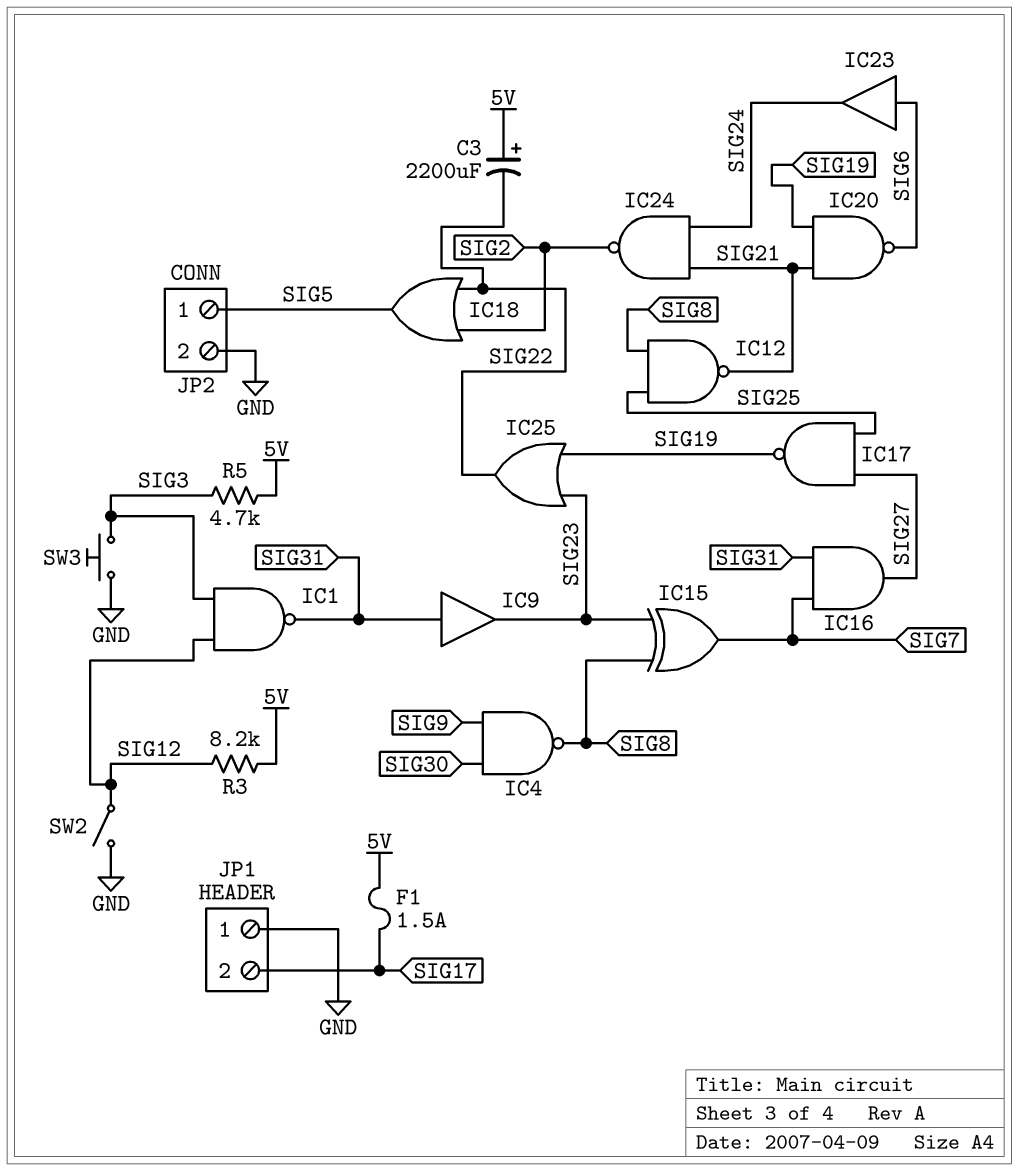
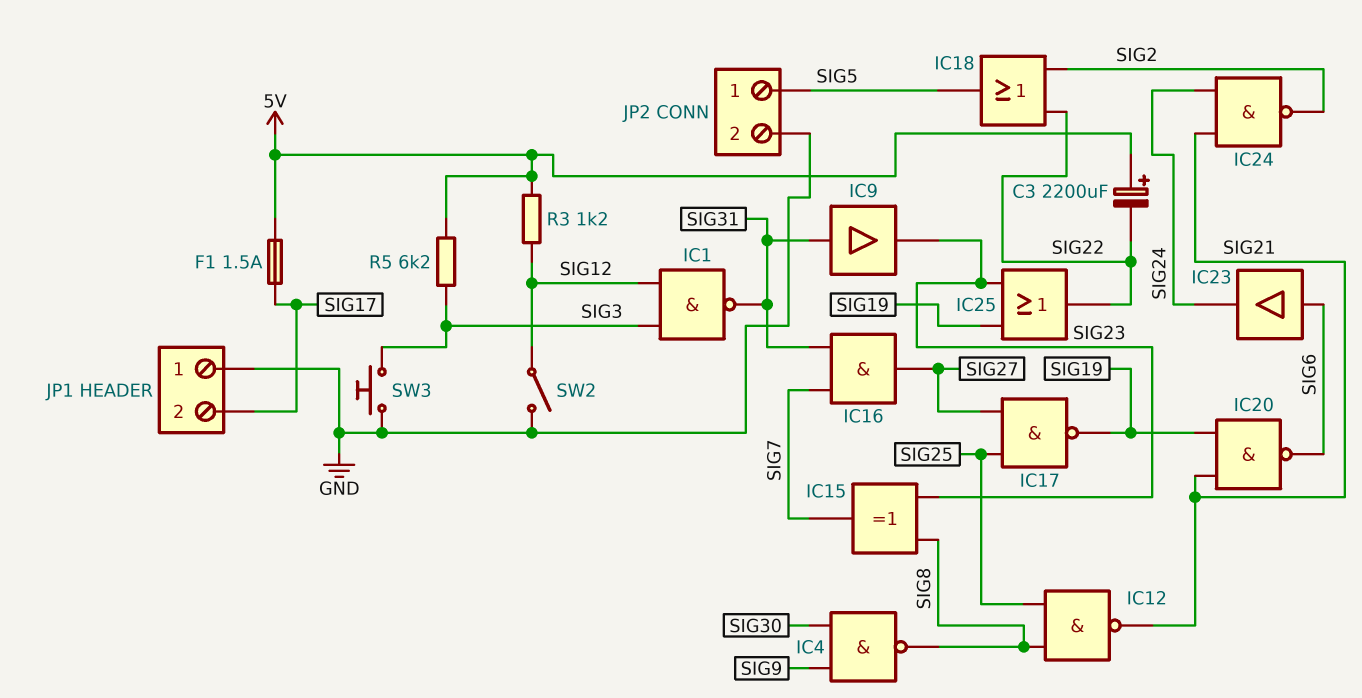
R3: 8.2k (5V, SIG12) -> 1.2k (5V, SIG12)
R5: 4.7k (5V, SIG3) -> 6.2k (5V, SIG3)

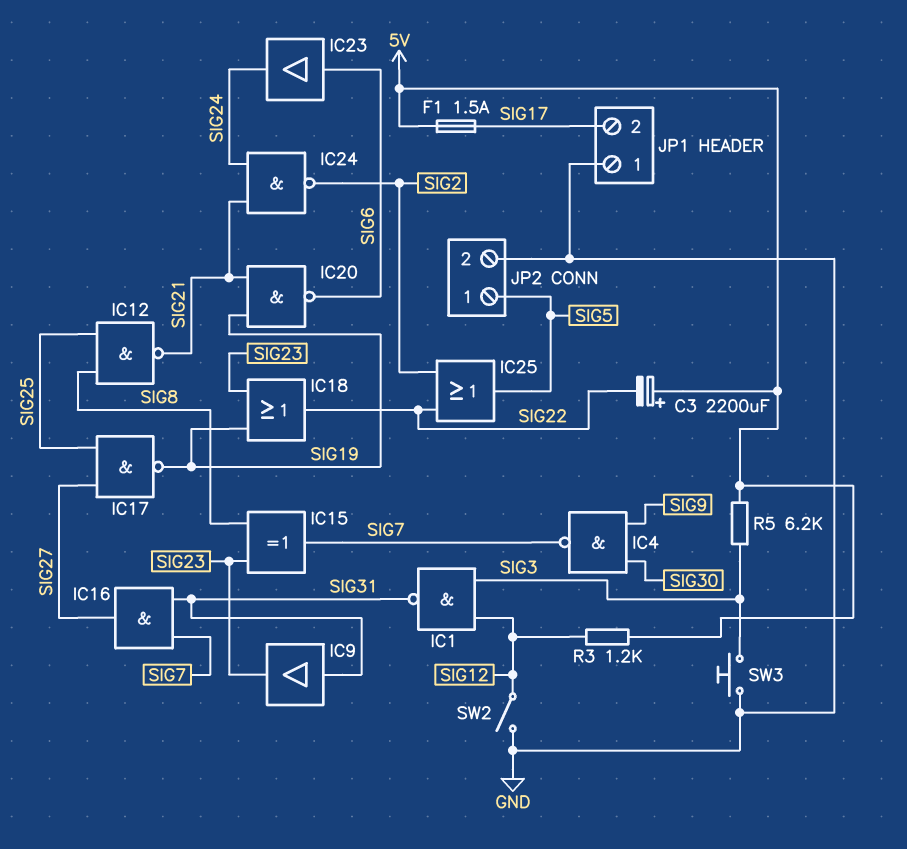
IC4: NAND (in SIG9, in SIG30, out SIG8) -> NAND (in SIG9, in SIG30, out SIG7)
IC18: OR (in SIG2, in SIG22, out SIG5) -> OR (in SIG19, in SIG23, out SIG22)
IC25: OR (in SIG19, in SIG23, out SIG22) -> OR (in SIG2, in SIG22, out SIG5)

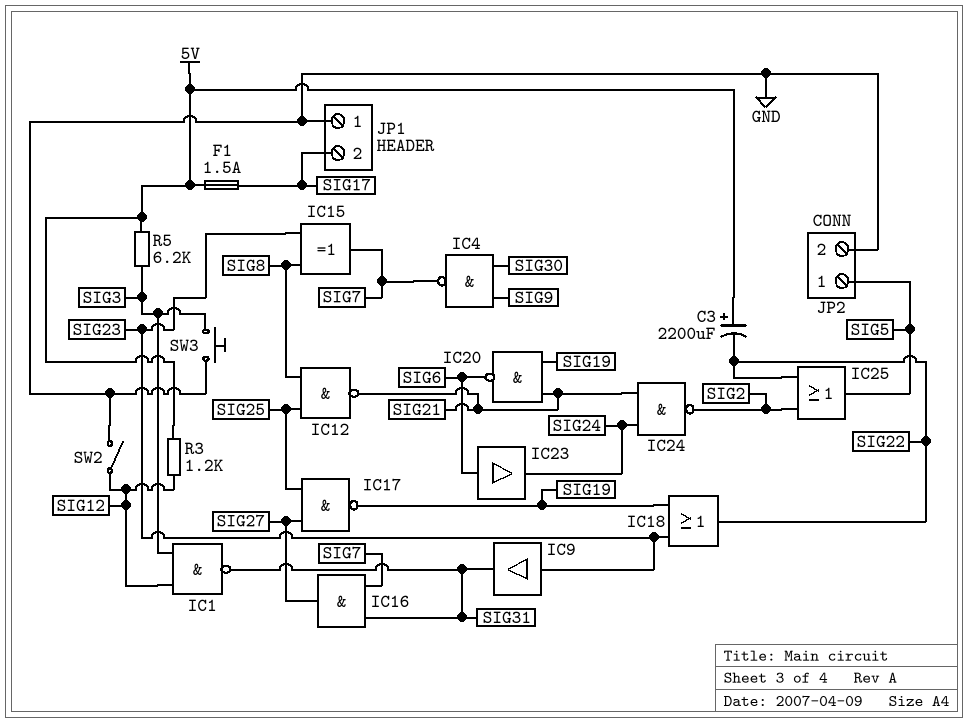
IC9: buffer (in SIG31, out SIG23) -> buffer (in SIG23, out SIG31)

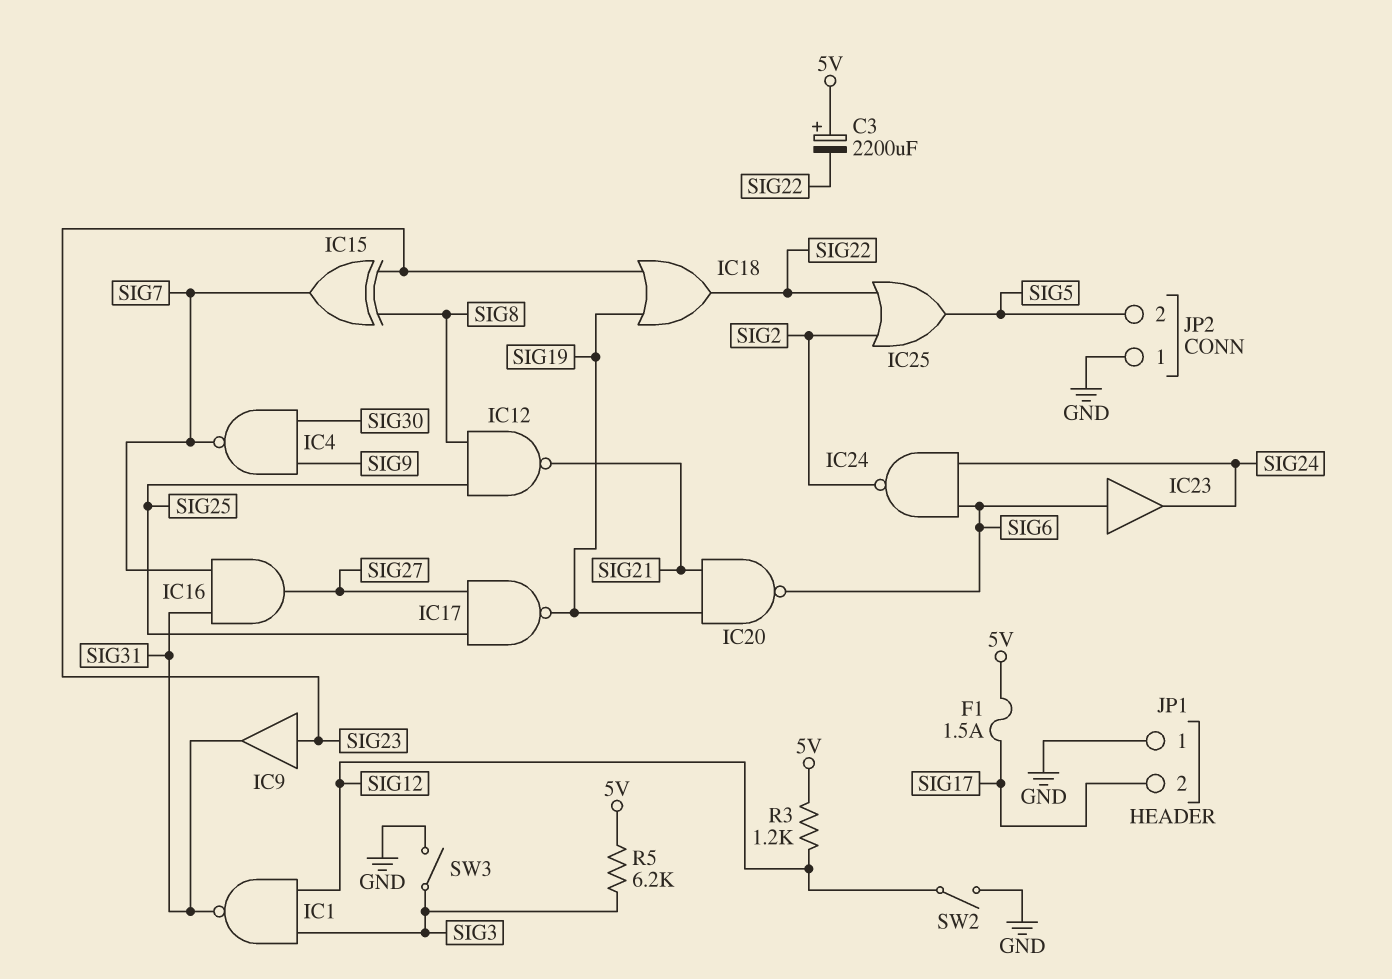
IC24: NAND (in SIG21, in SIG24, out SIG2) -> NAND (in SIG6, in SIG24, out SIG2)
JP2 pin 1: SIG5 -> GND
JP2 pin 2: GND -> SIG5
SW3: button (GND, SIG3) -> switch (GND, SIG3)

